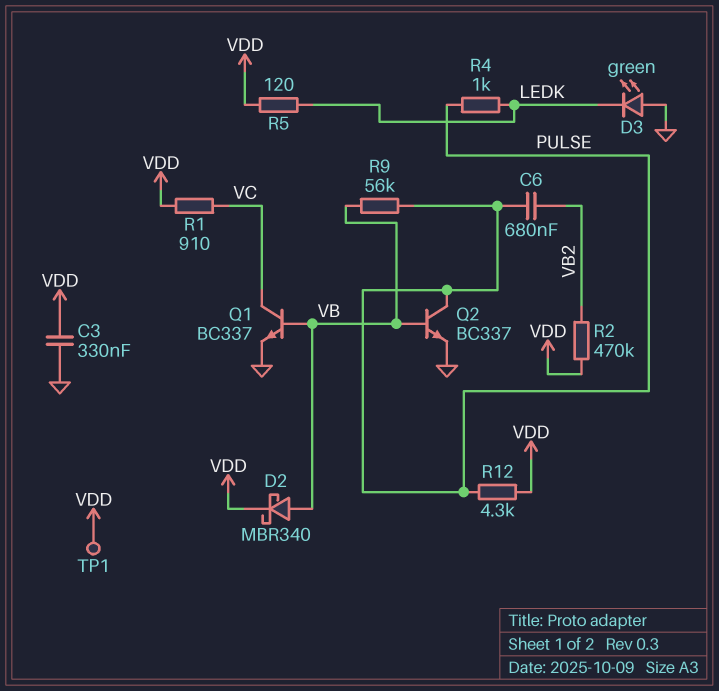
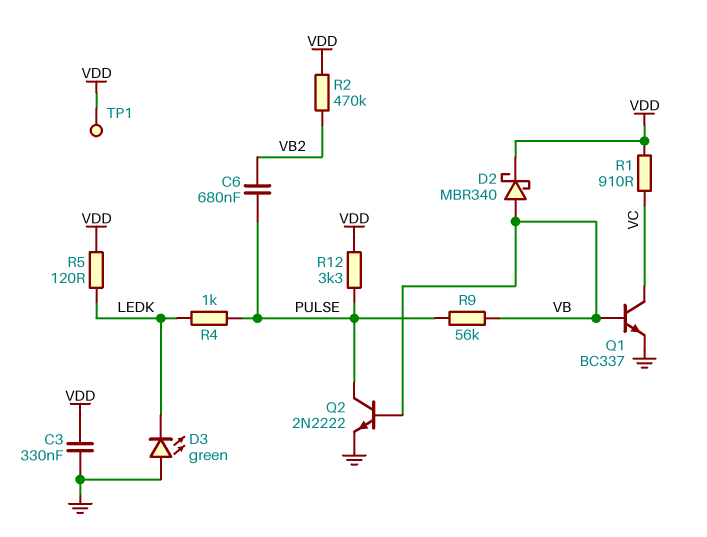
Q2: NPN BC337 (B VB, C PULSE, E GND) -> NPN 2N2222 (B VB, C PULSE, E GND)
R12: 4.3k (PULSE, VDD) -> 3.3k (PULSE, VDD)

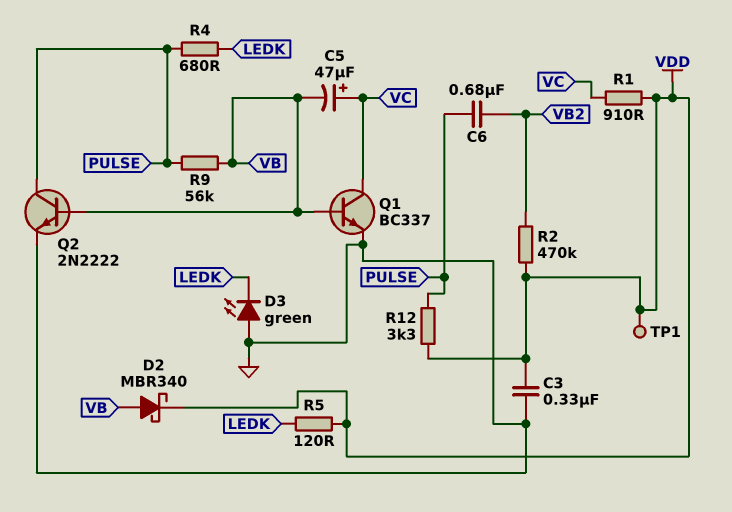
C5: none -> 47uF (plus VC, minus VB)
R4: 1k (LEDK, PULSE) -> 680 (LEDK, PULSE)

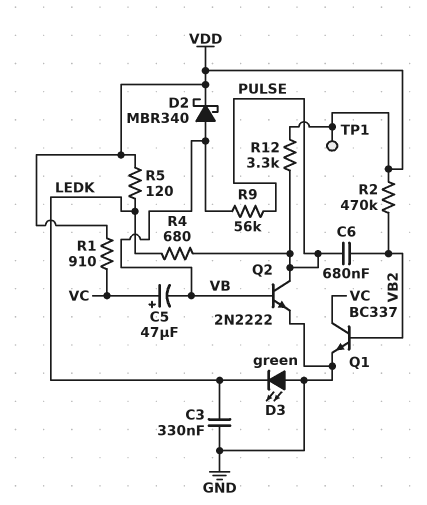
C3: 330nF (GND, VDD) -> 330nF (GND, LEDK)
Q1: NPN BC337 (B VB, C VC, E GND) -> NPN BC337 (B VB2, C VC, E GND)

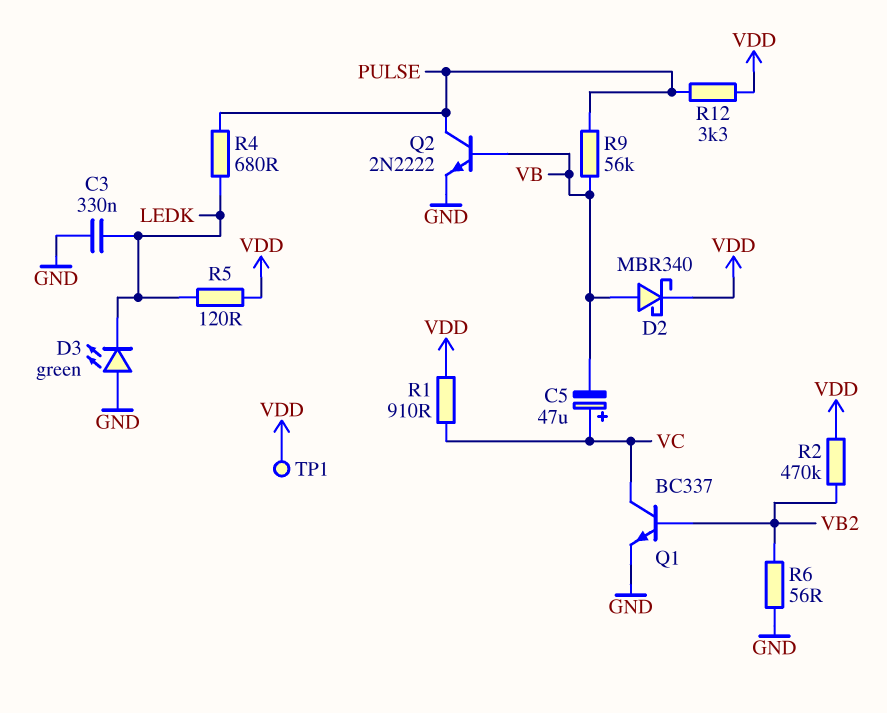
C6: 680nF (PULSE, VB2) -> none
R6: none -> 56 (GND, VB2)

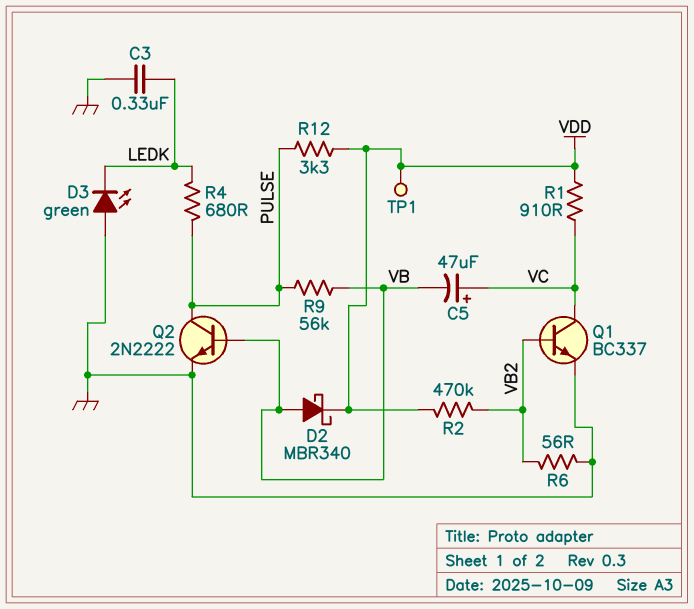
R5: 120 (LEDK, VDD) -> none

